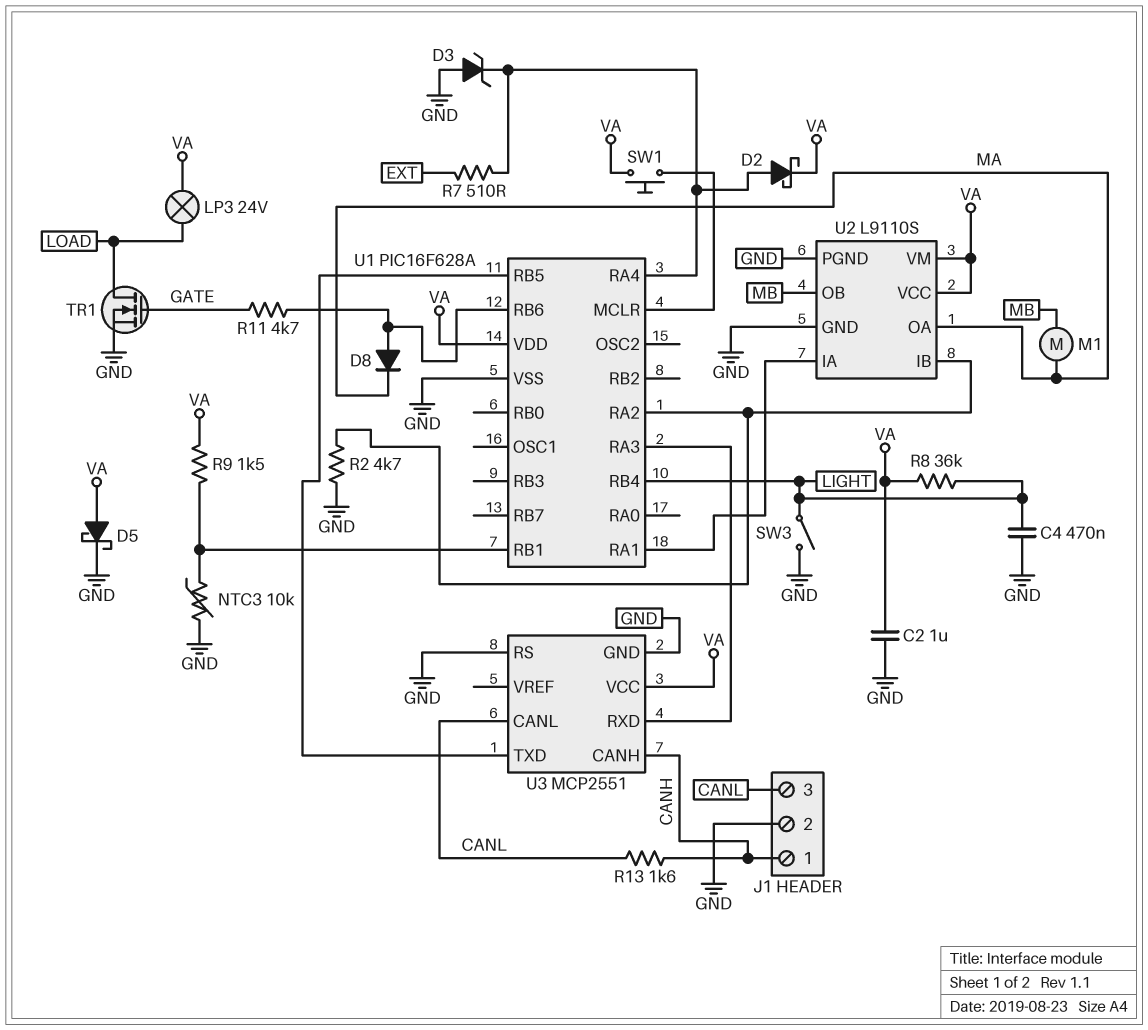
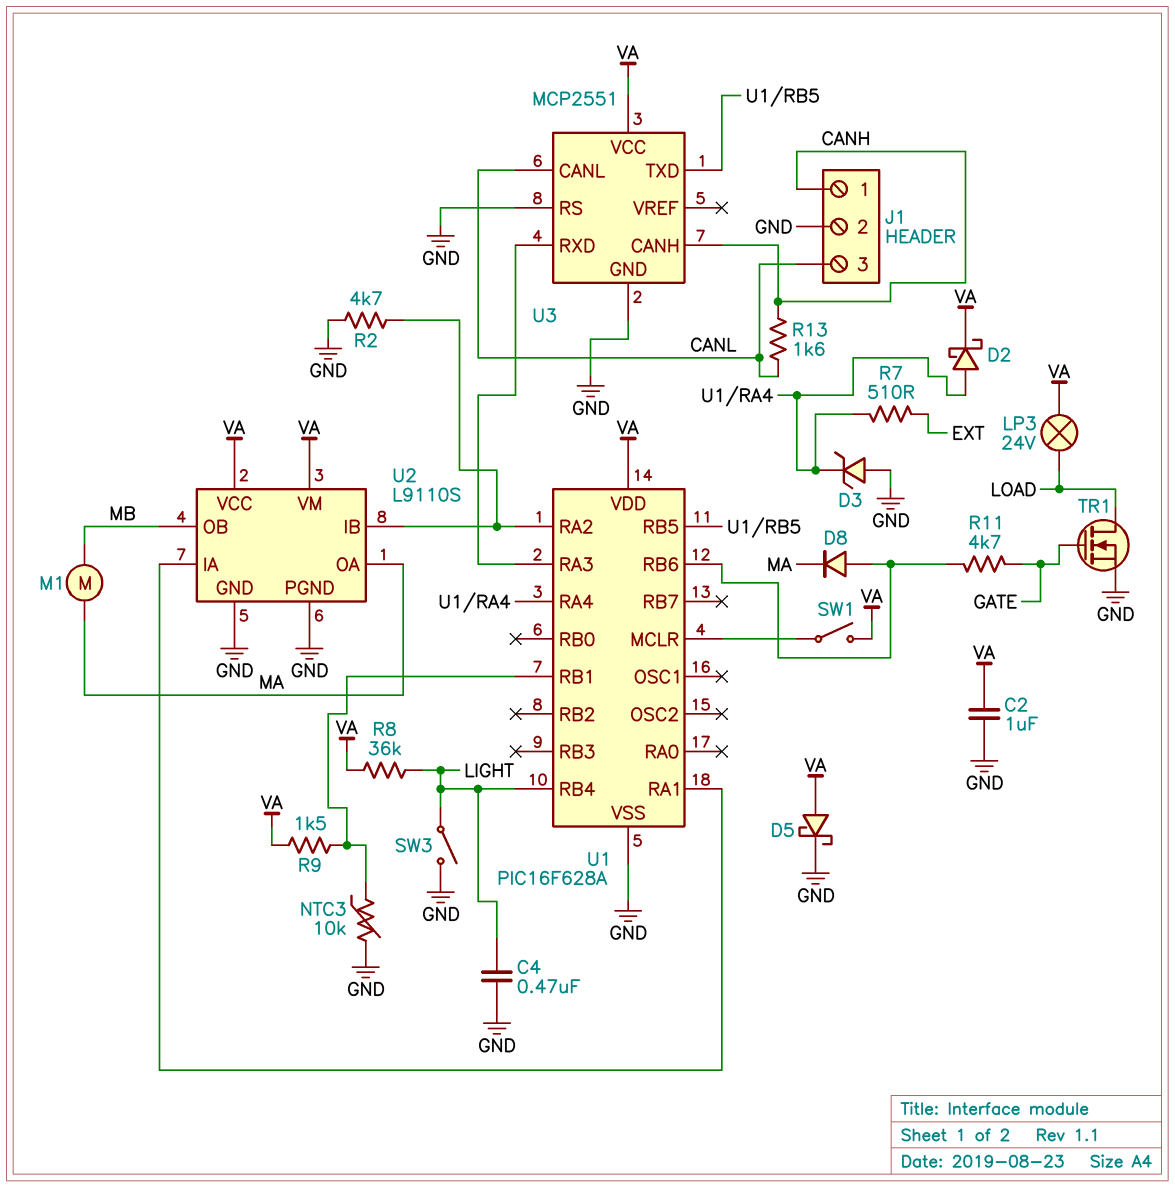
SW1: button (U1/MCLR, VA) -> switch (U1/MCLR, VA)

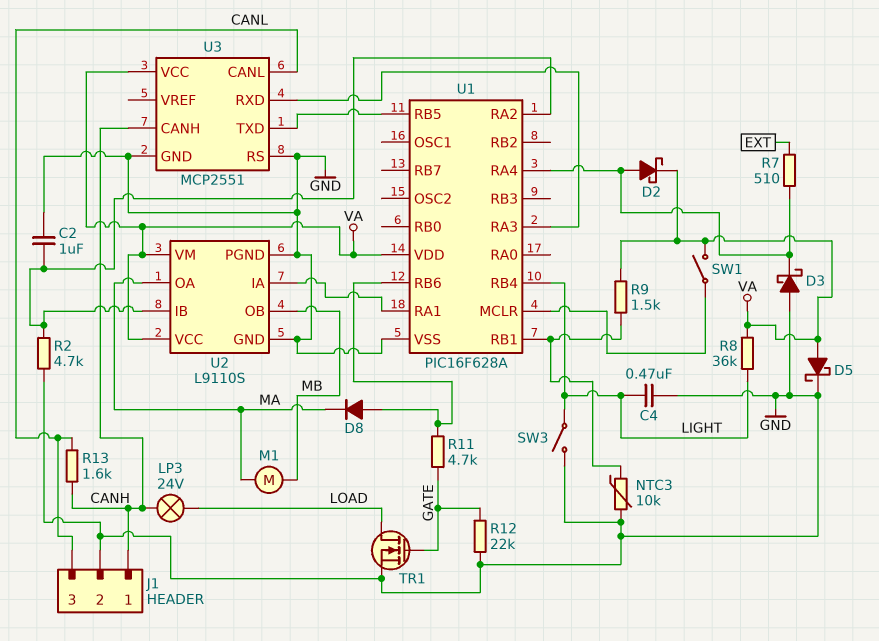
C2: 1uF (GND, VA) -> 1uF (GND, U1/RA2)
D3: zener (A GND, K U1/RA4) -> schottky (A GND, K U1/RA4)
LP3: lamp 24V (LOAD, VA) -> lamp 24V (CANH, LOAD)
R12: none -> 22k (GATE, GND)

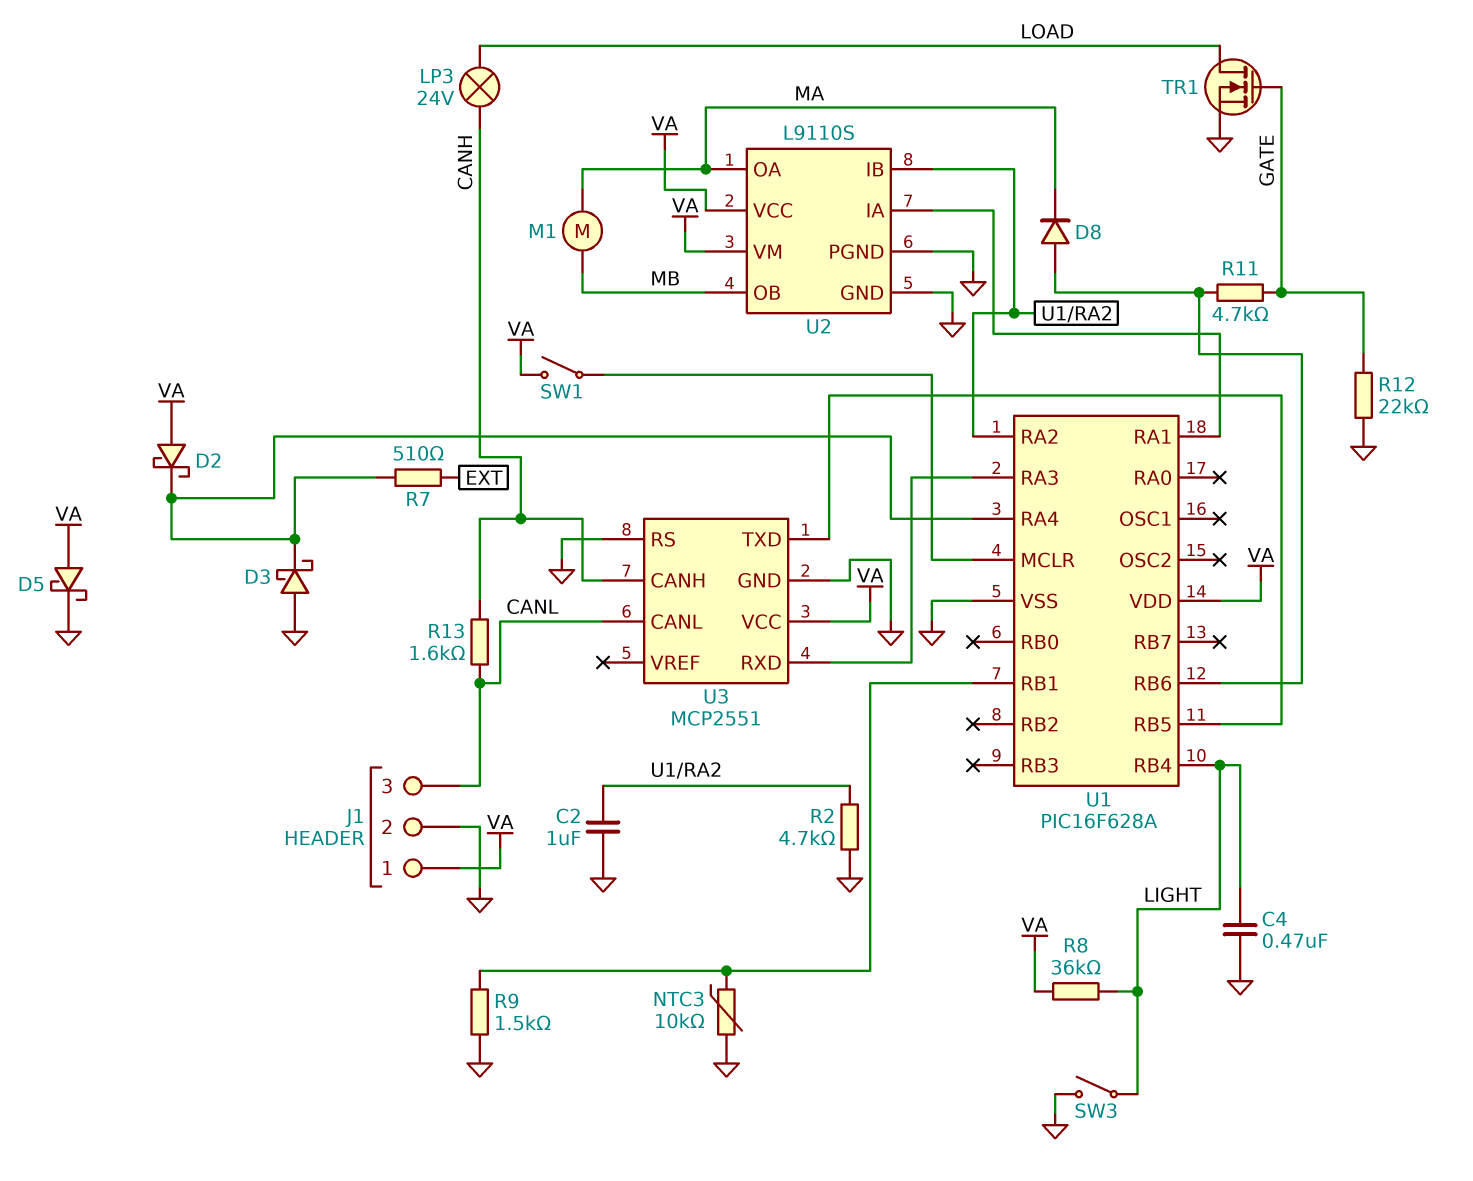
D2: schottky (A U1/RA4, K VA) -> schottky (A VA, K U1/RA4)
J1 pin 1: CANH -> VA
R9: 1.5k (U1/RB1, VA) -> 1.5k (GND, U1/RB1)

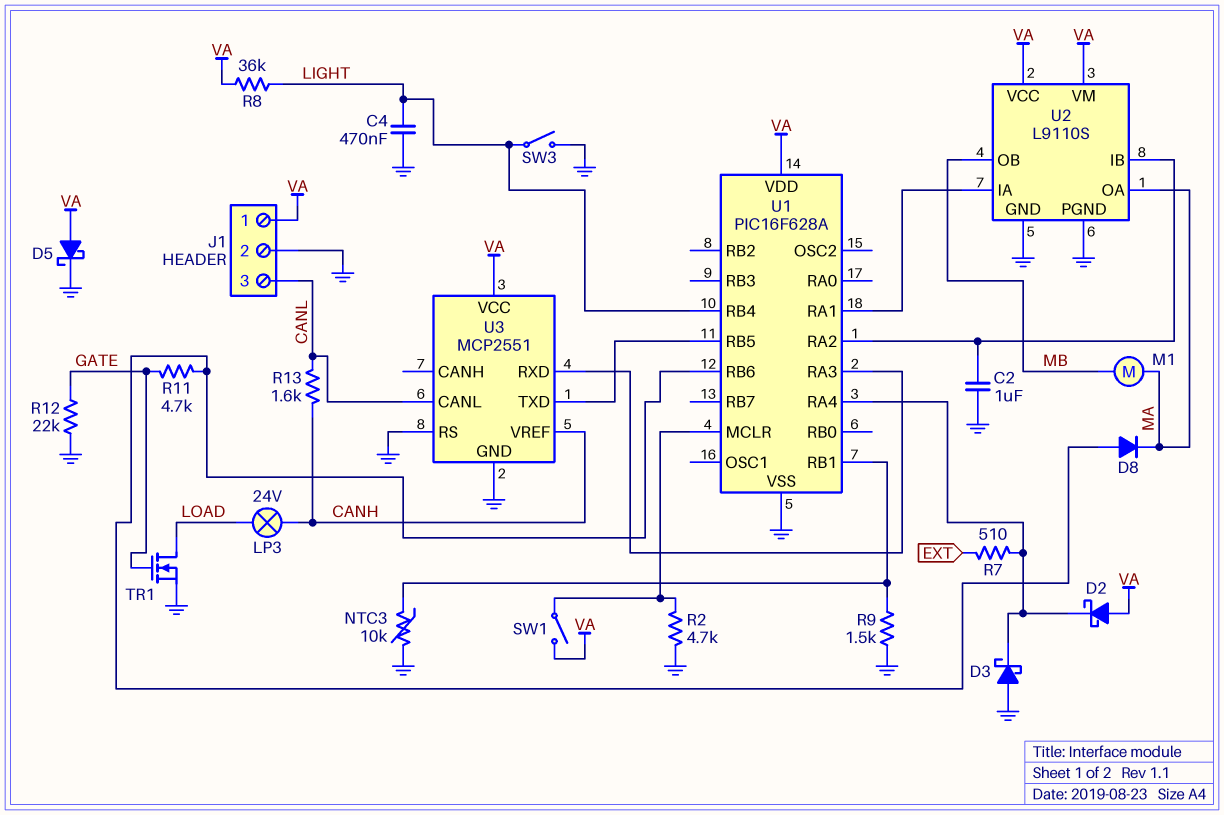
R2: 4.7k (GND, U1/RA2) -> 4.7k (GND, U1/MCLR)
U3 pin CANH: CANH -> none
U3 pin VREF: none -> CANH

